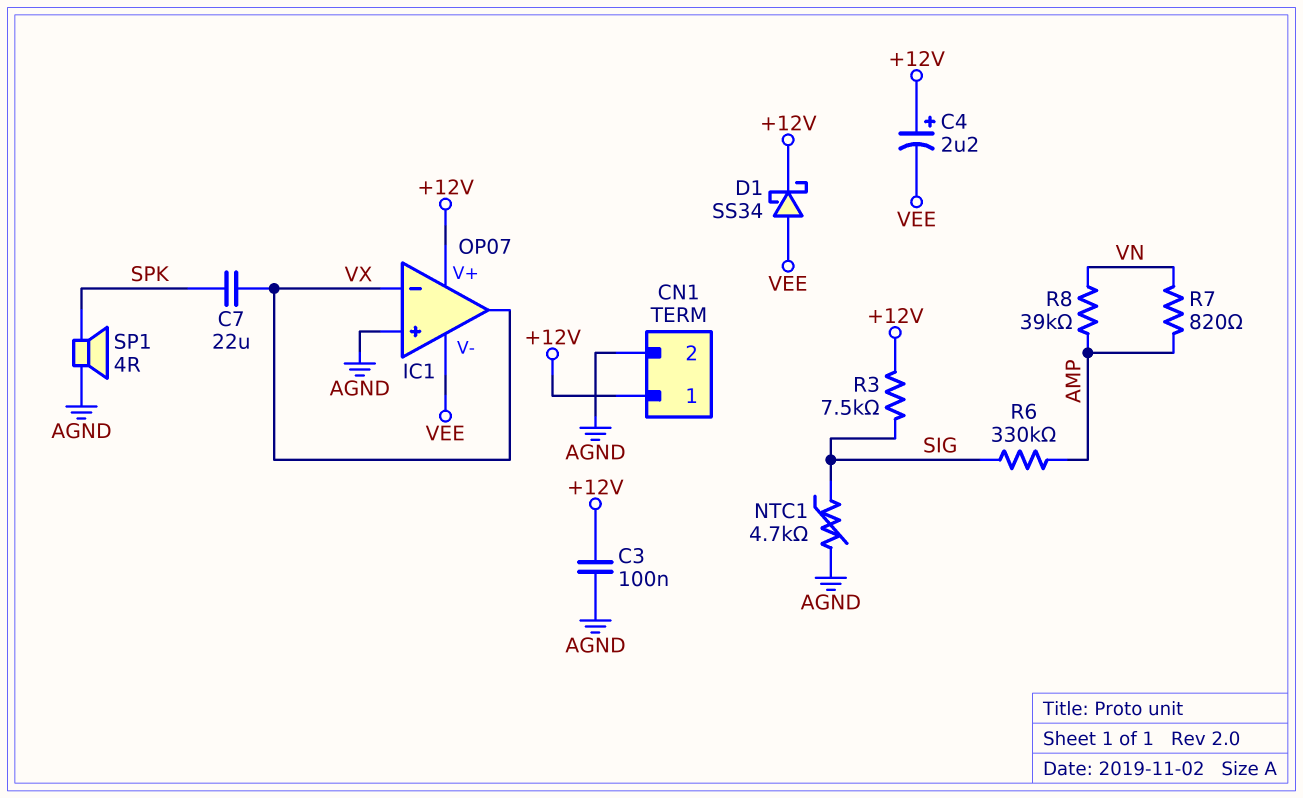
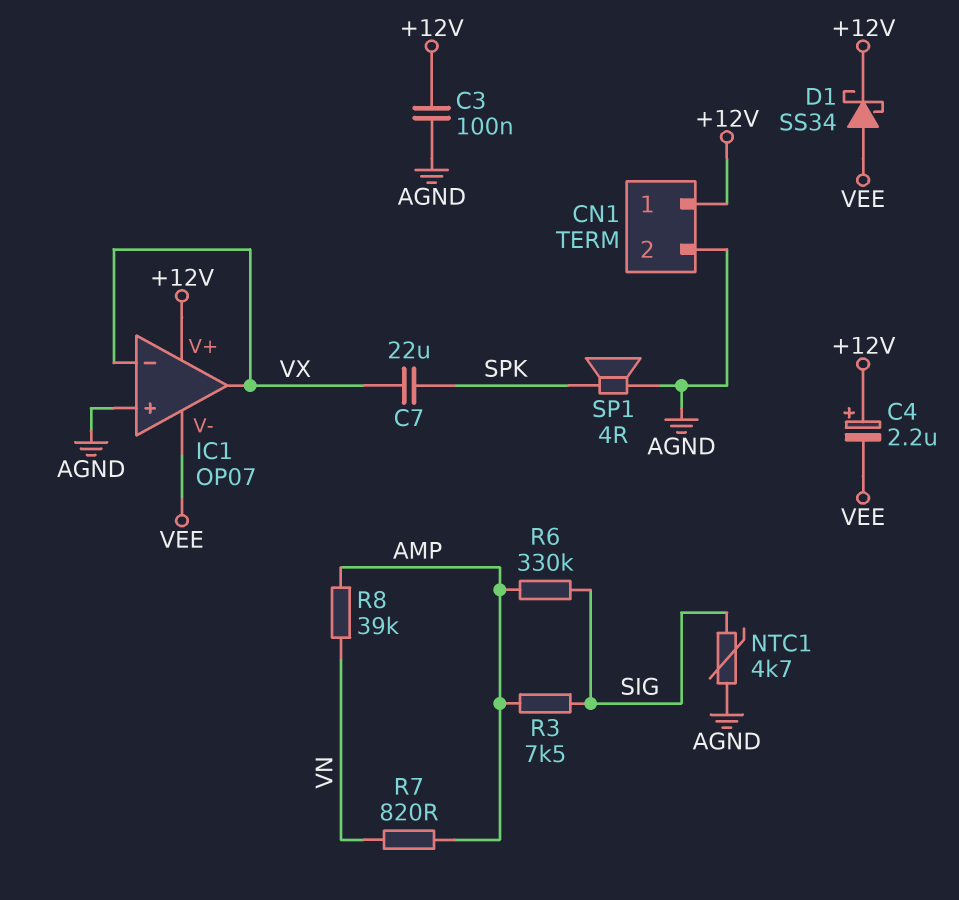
R3: 7.5k (+12V, SIG) -> 7.5k (AMP, SIG)

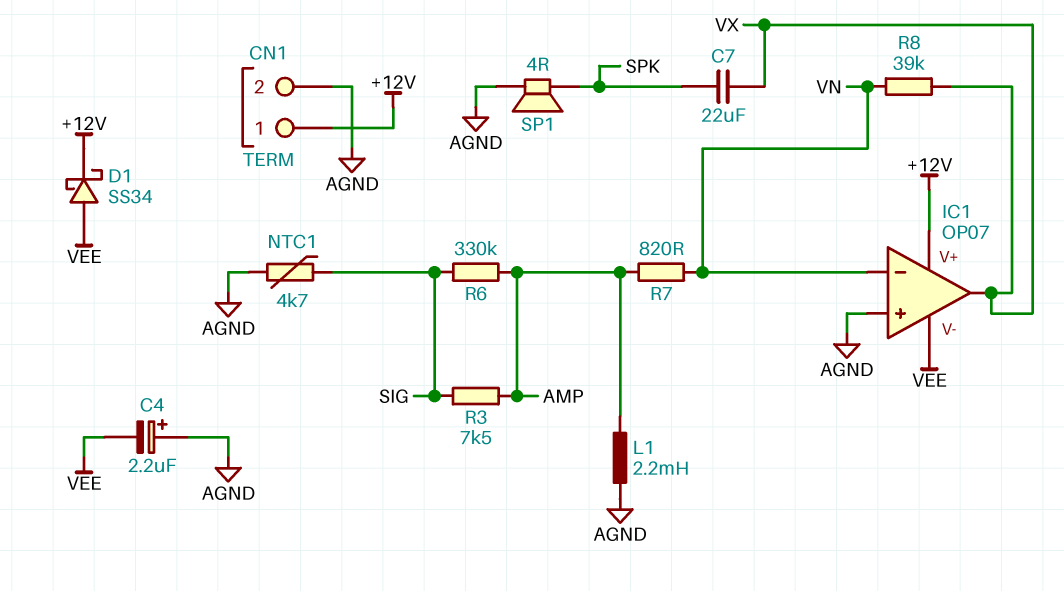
C3: 100nF (+12V, AGND) -> none
C4: 2.2uF (plus +12V, minus VEE) -> 2.2uF (plus AGND, minus VEE)
IC1 pin in-: VX -> VN
L1: none -> 2.2mH (AGND, AMP)
R8: 39k (AMP, VN) -> 39k (VN, VX)

